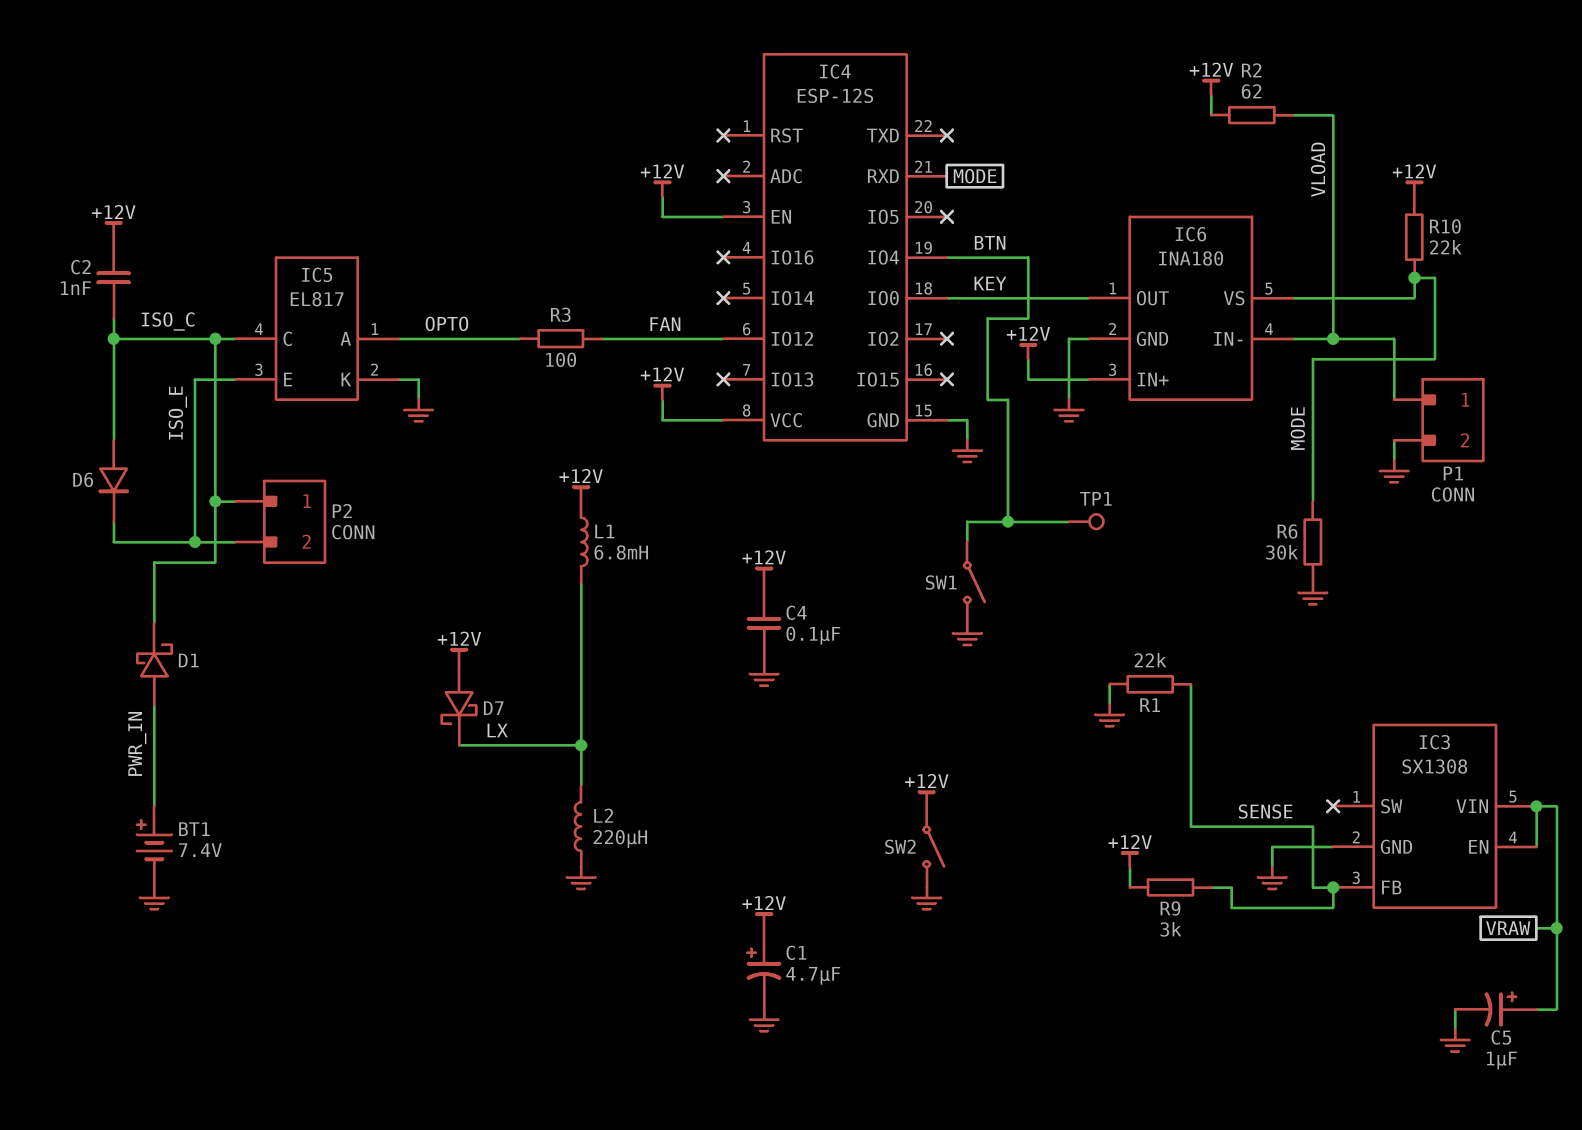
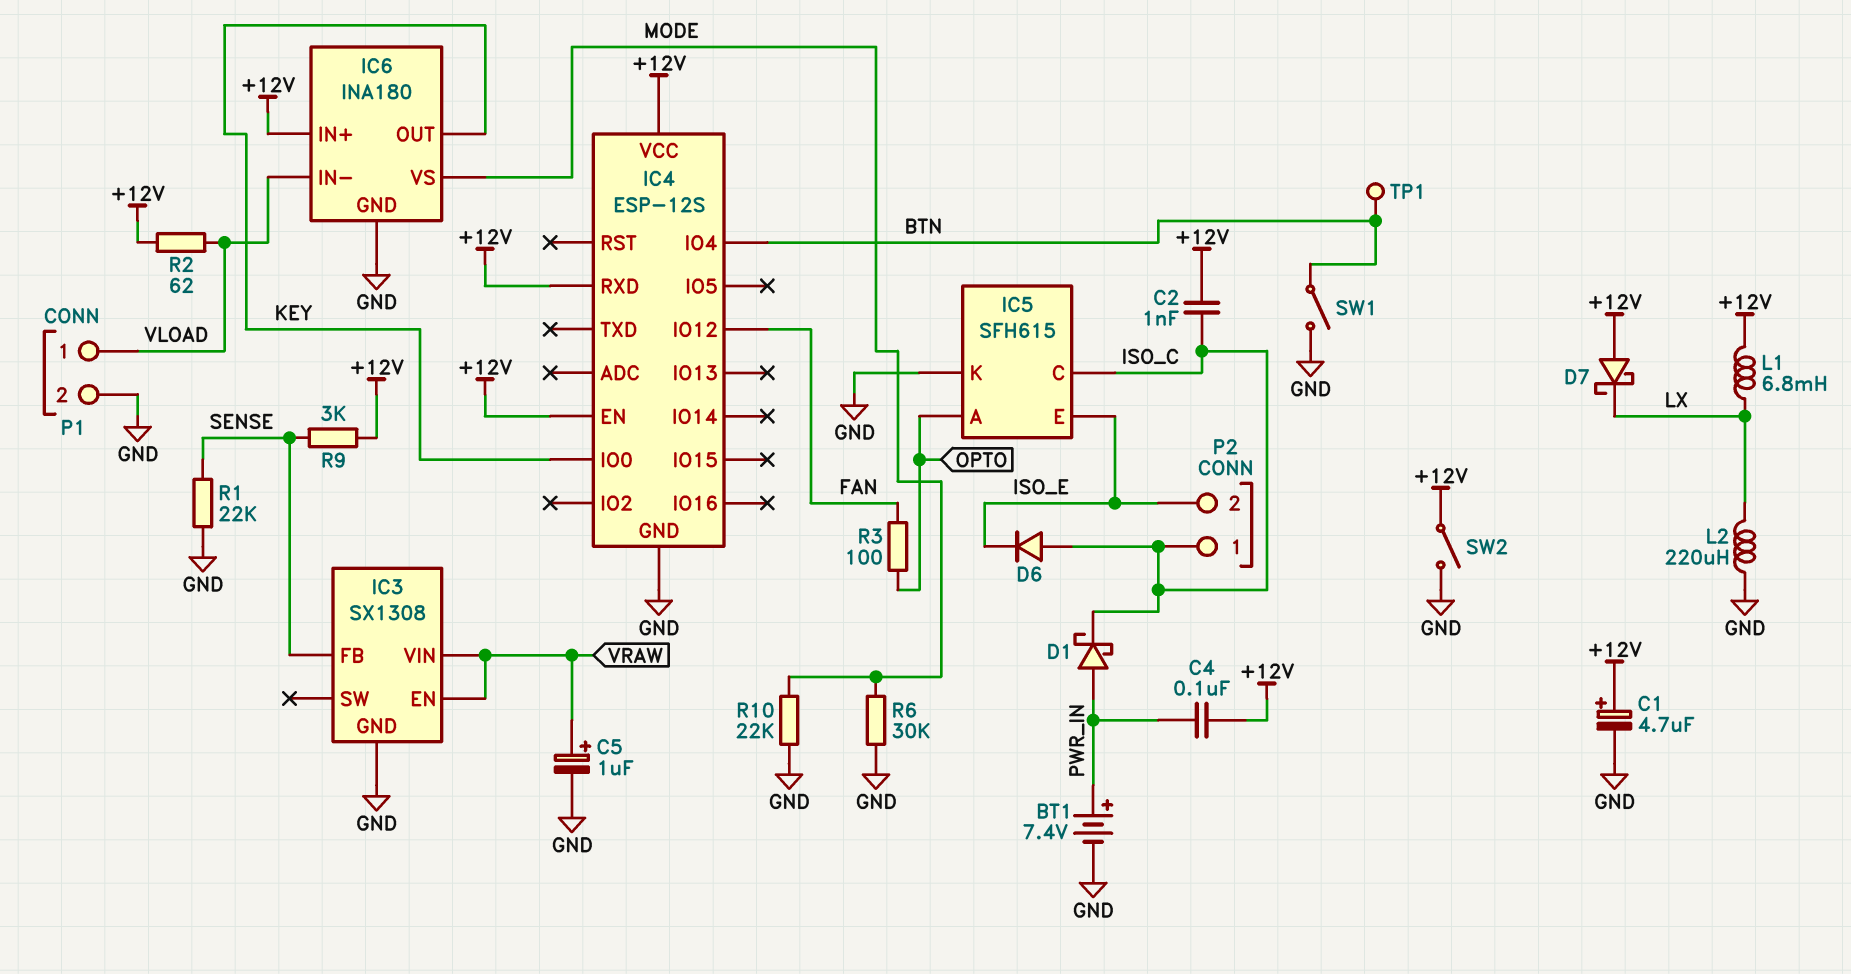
C4: 100nF (+12V, GND) -> 100nF (+12V, PWR_IN)
IC4 pin RXD: MODE -> +12V
IC5: EL817 -> SFH615
R10: 22k (+12V, MODE) -> 22k (GND, MODE)

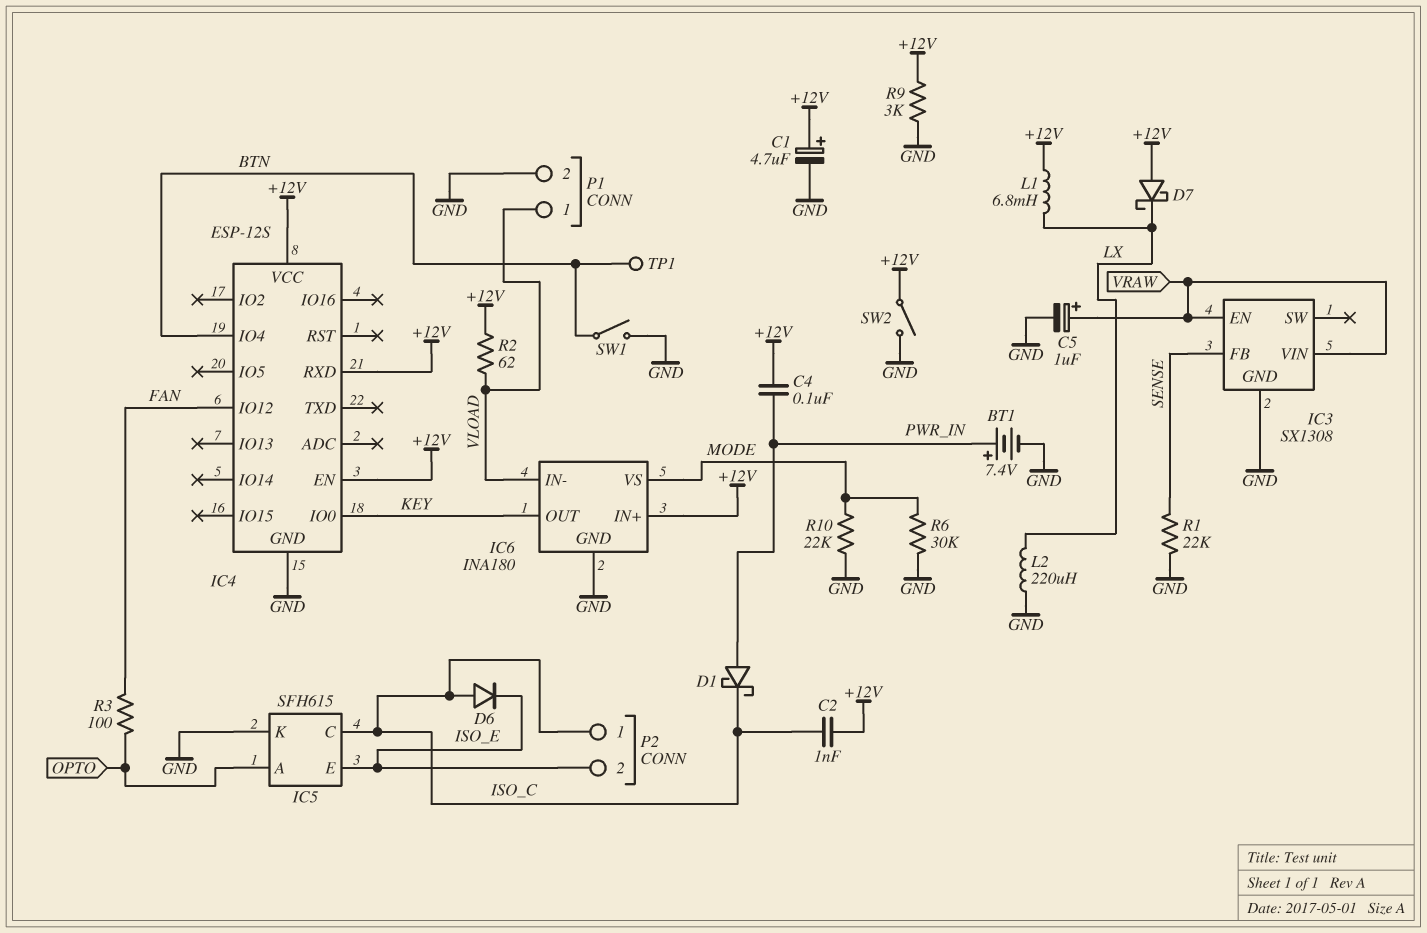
R9: 3k (+12V, SENSE) -> 3k (+12V, GND)

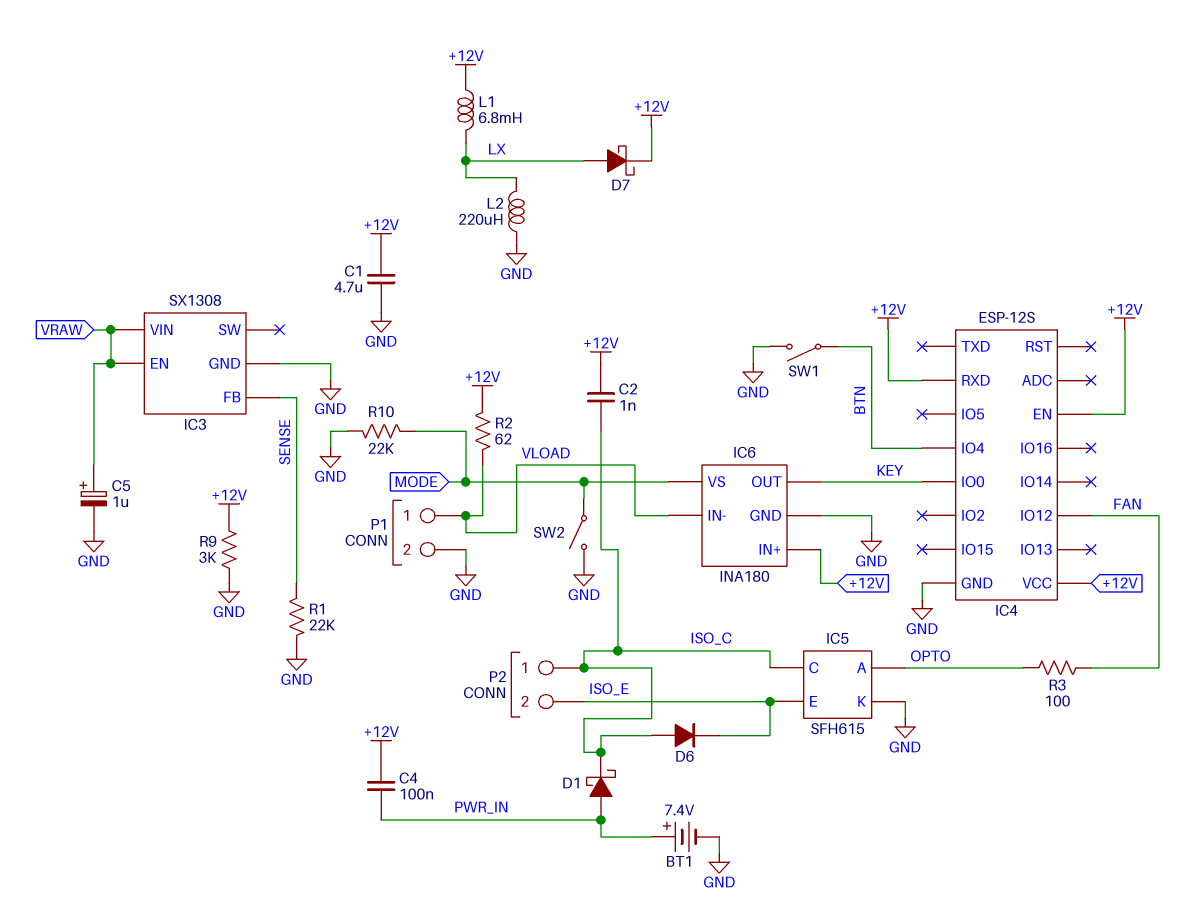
C1: 4.7uF (plus +12V, minus GND) -> 4.7uF (+12V, GND)
D7: schottky (A +12V, K LX) -> schottky (A LX, K +12V)
R6: 30k (GND, MODE) -> none
SW2: switch (+12V, GND) -> switch (GND, MODE)
TP1: test point (BTN) -> none

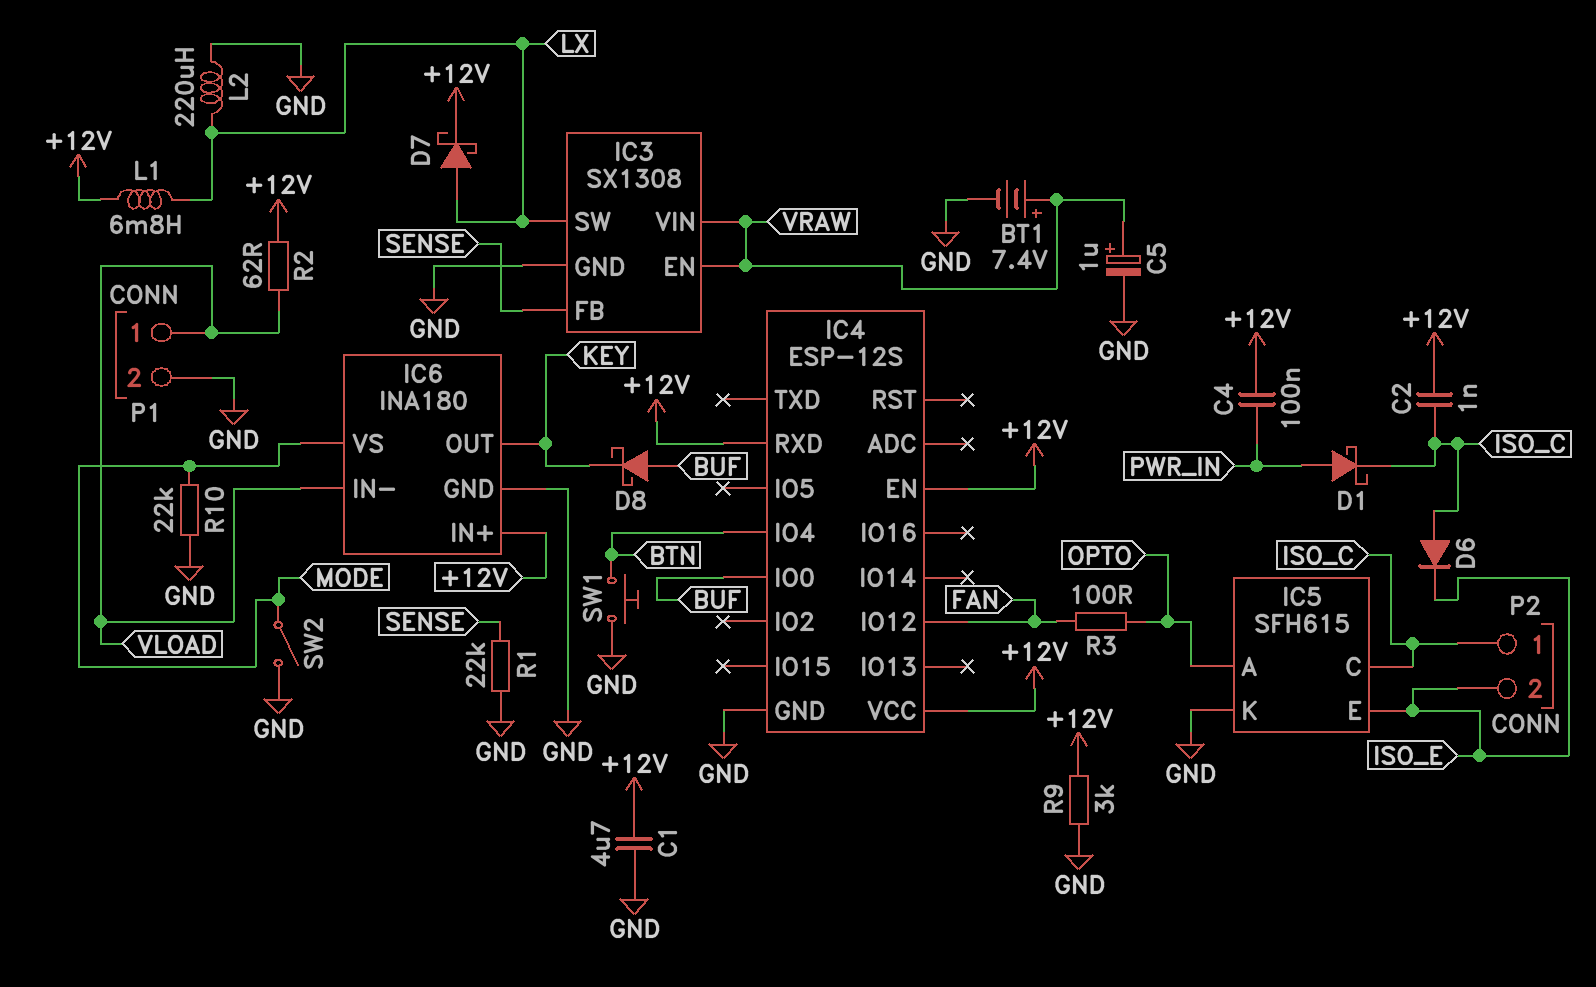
BT1: 7.4V (plus PWR_IN, minus GND) -> 7.4V (plus VRAW, minus GND)
D8: none -> schottky (A BUF, K KEY)
IC3 pin SW: none -> LX
IC4 pin IO0: KEY -> BUF
SW1: switch (BTN, GND) -> button (BTN, GND)

